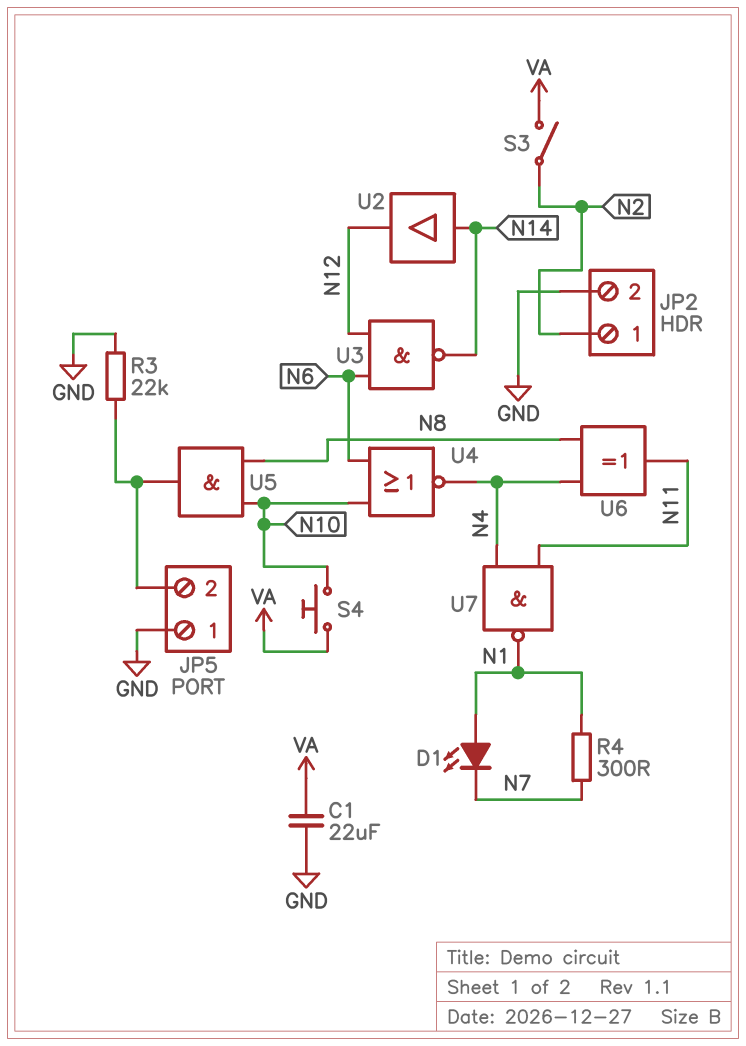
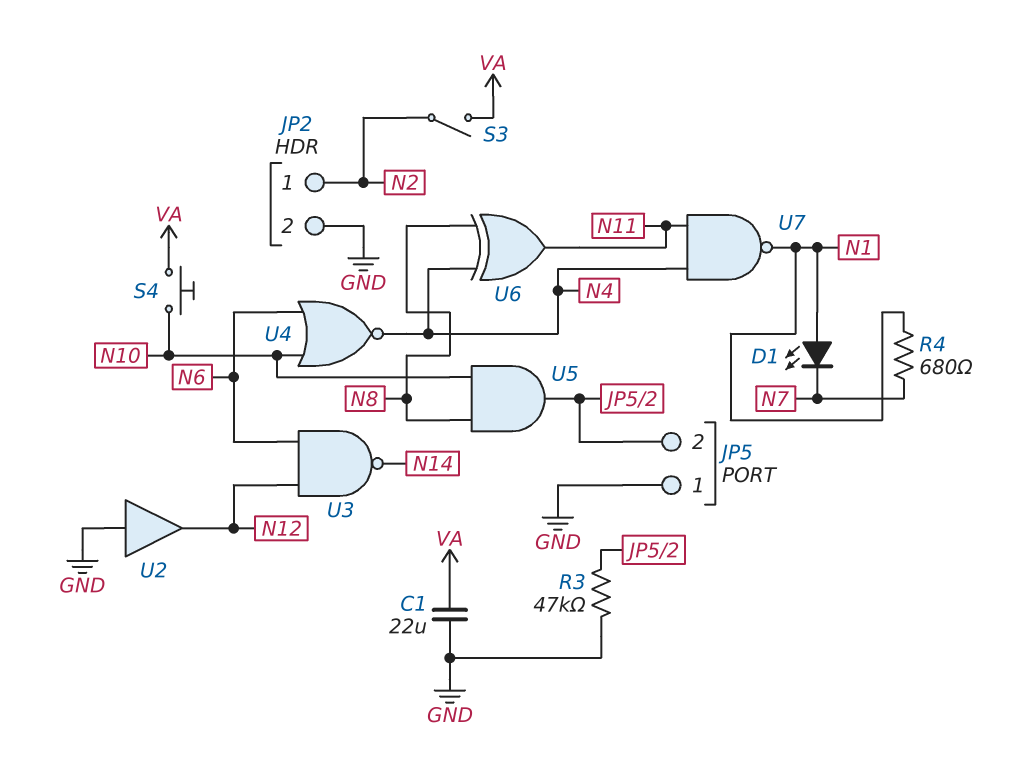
R3: 22k (GND, JP5/2) -> 47k (GND, JP5/2)
R4: 300 (N1, N7) -> 680 (N1, N7)
U2: buffer (in N14, out N12) -> buffer (in GND, out N12)

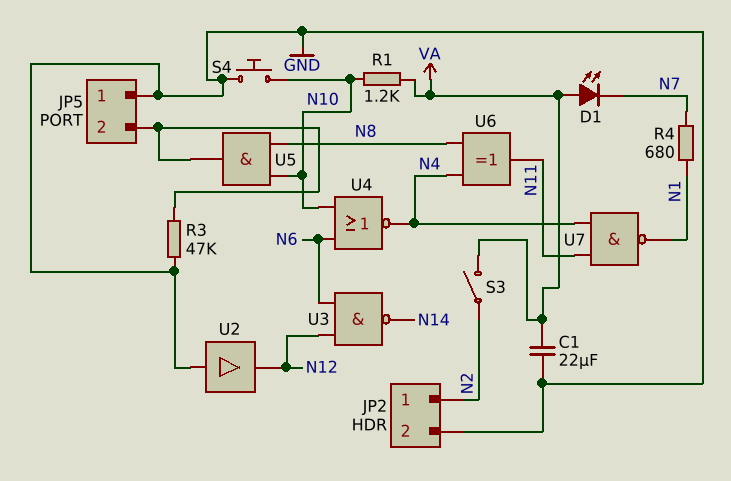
D1: LED (A N1, K N7) -> LED (A VA, K N7)
R1: none -> 1.2k (N10, VA)
S4: button (N10, VA) -> button (GND, N10)

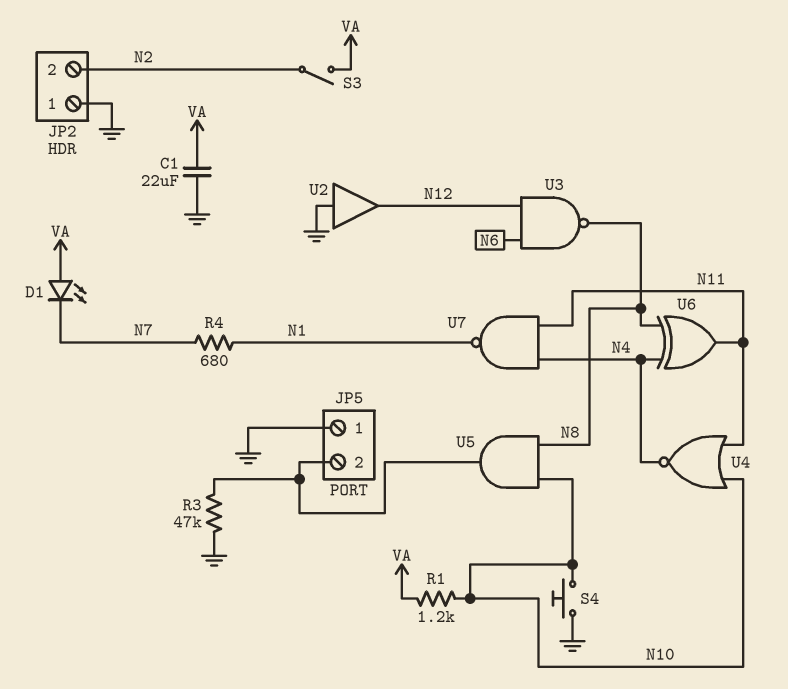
JP2 pin 1: N2 -> GND
JP2 pin 2: GND -> N2
U3: NAND (in N6, in N12, out N14) -> NAND (in N6, in N12, out N8)
U4: NOR (in N6, in N10, out N4) -> NOR (in N10, in N11, out N4)

